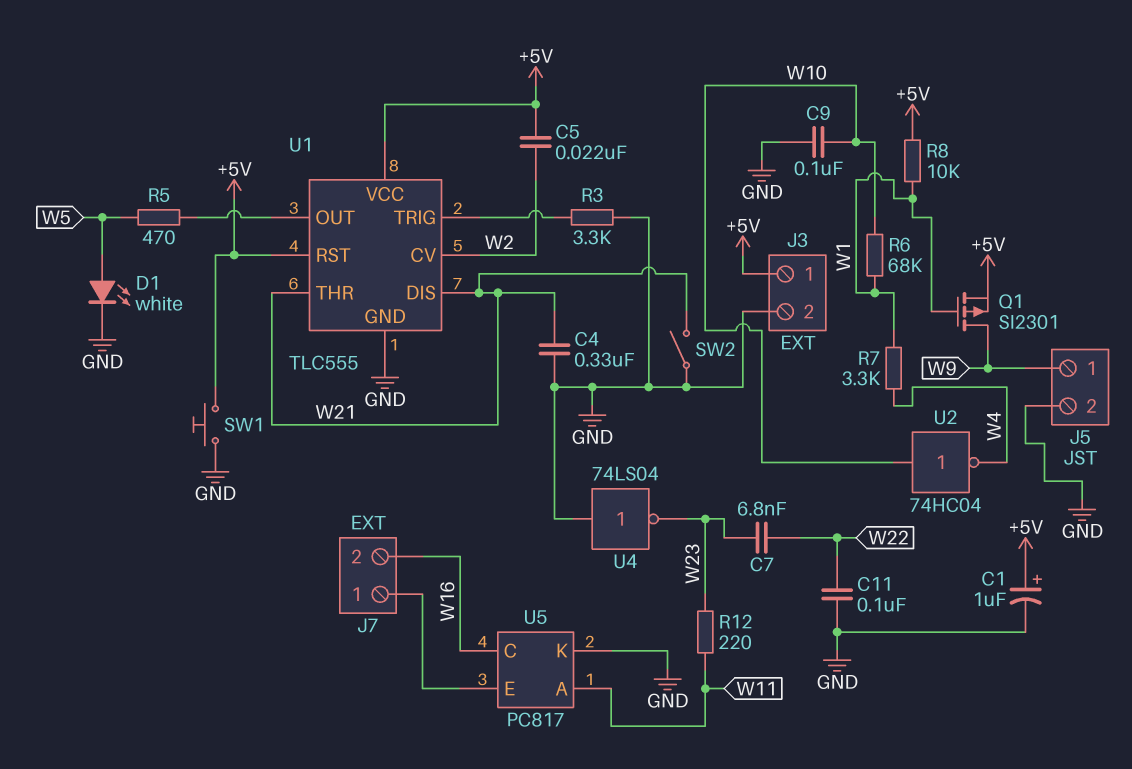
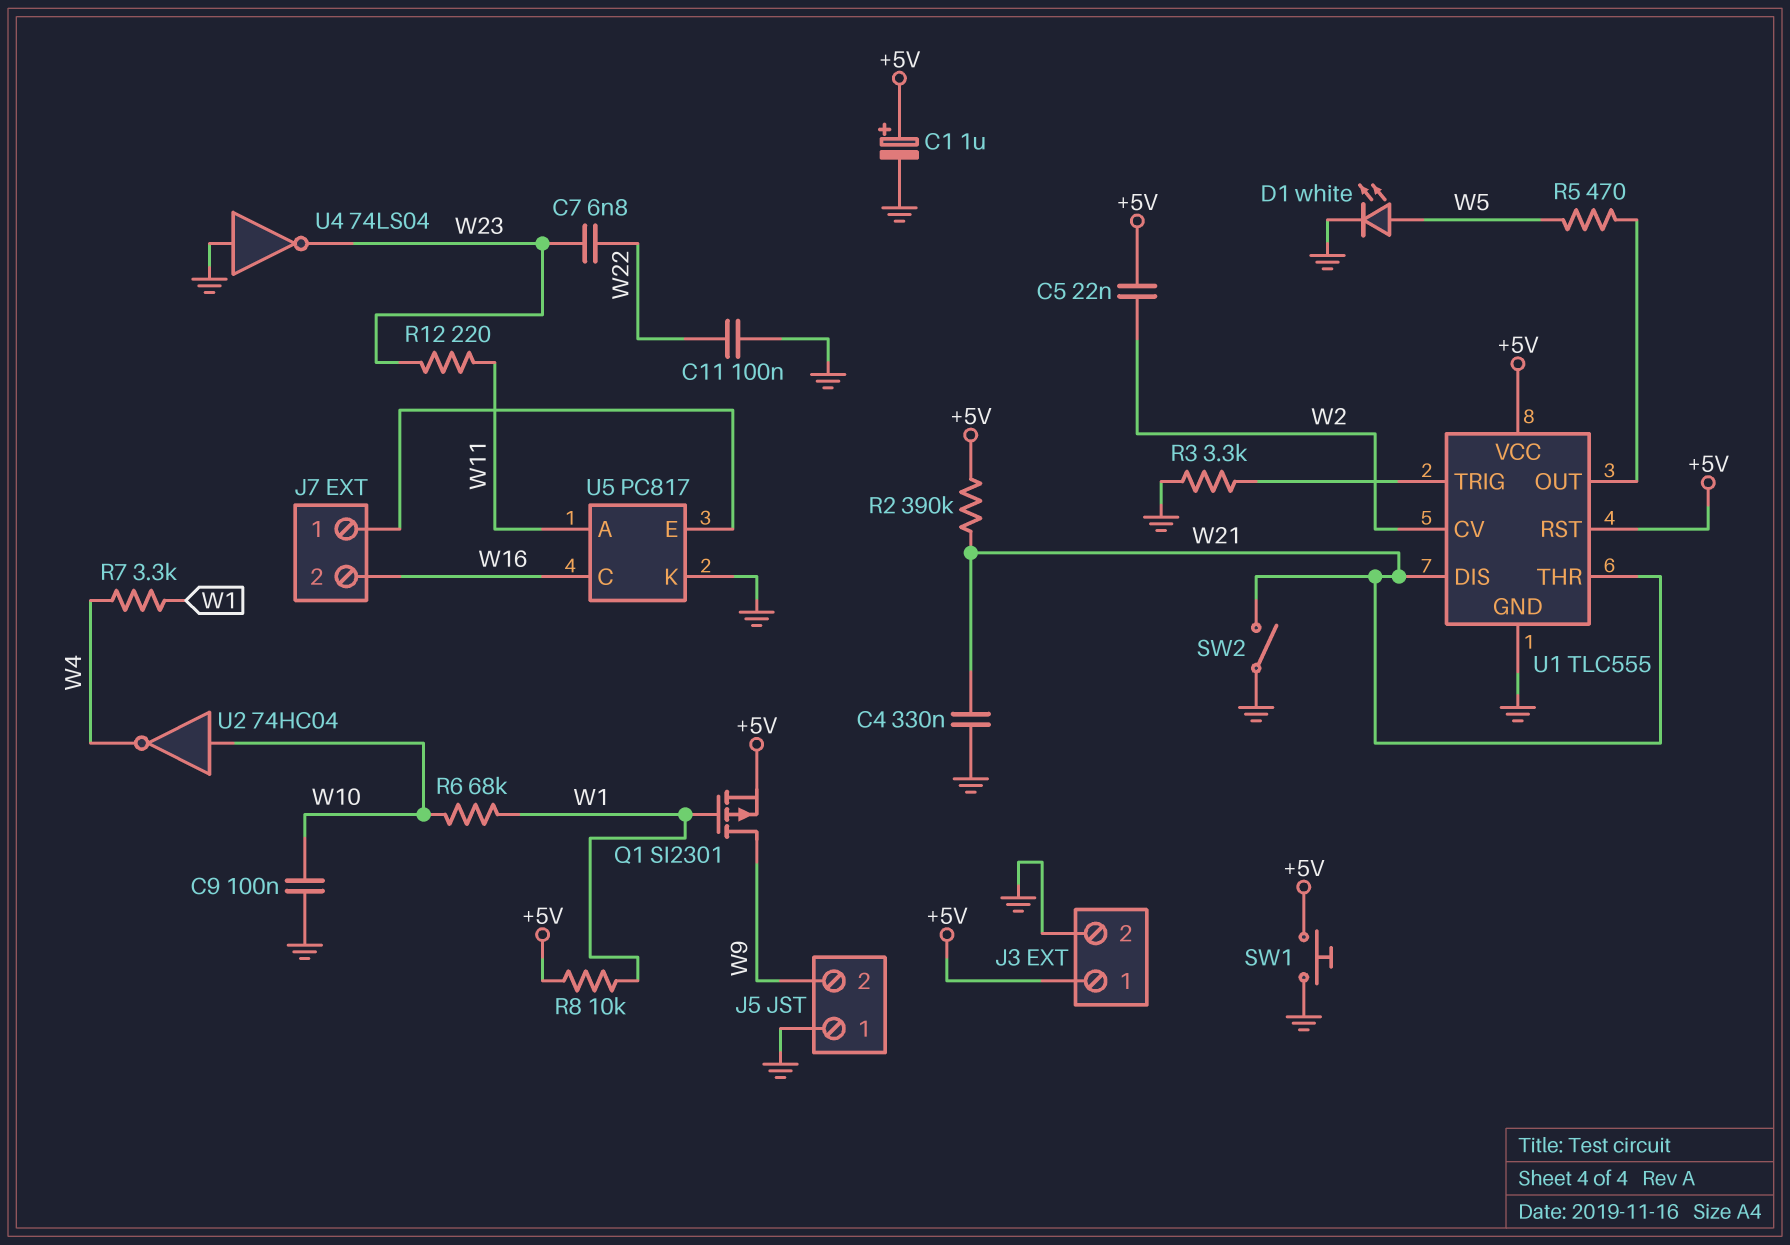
J5 pin 1: W9 -> GND
J5 pin 2: GND -> W9
R2: none -> 390k (+5V, W21)

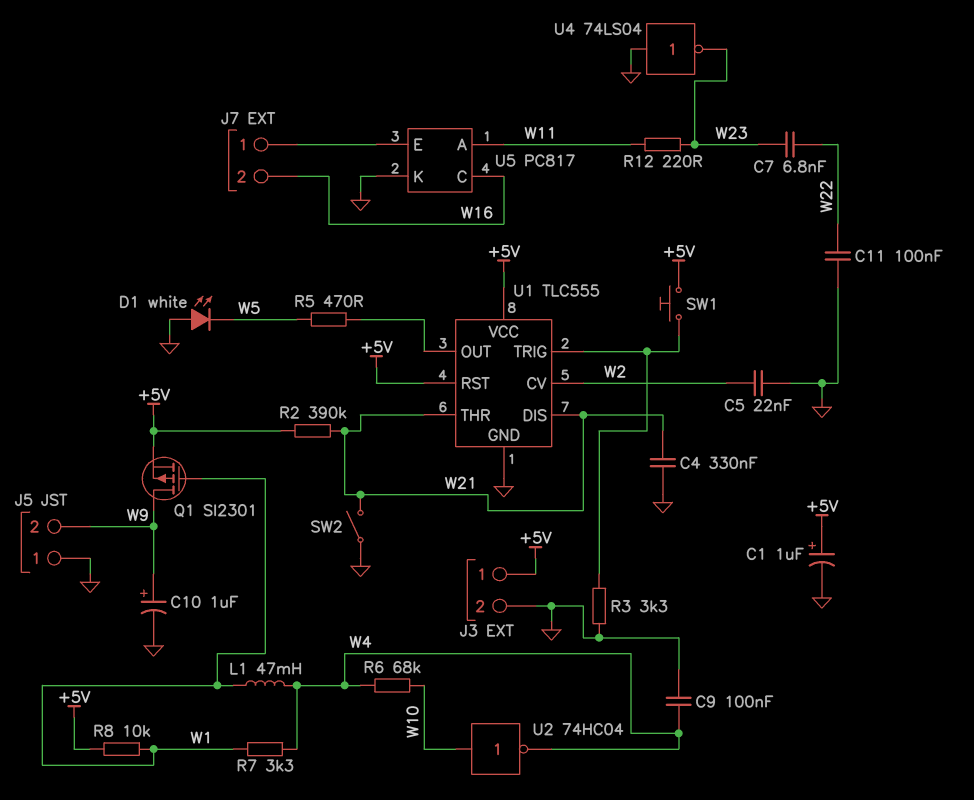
C5: 22nF (+5V, W2) -> 22nF (GND, W2)
C9: 100nF (GND, W10) -> 100nF (GND, W4)
C10: none -> 1uF (plus W9, minus GND)
D1: LED white (A W5, K GND) -> LED white (A GND, K W5)
L1: none -> 47mH (W1, W4)
R6: 68k (W1, W10) -> 68k (W4, W10)
SW1: button (+5V, GND) -> button (+5V, U1/TRIG)

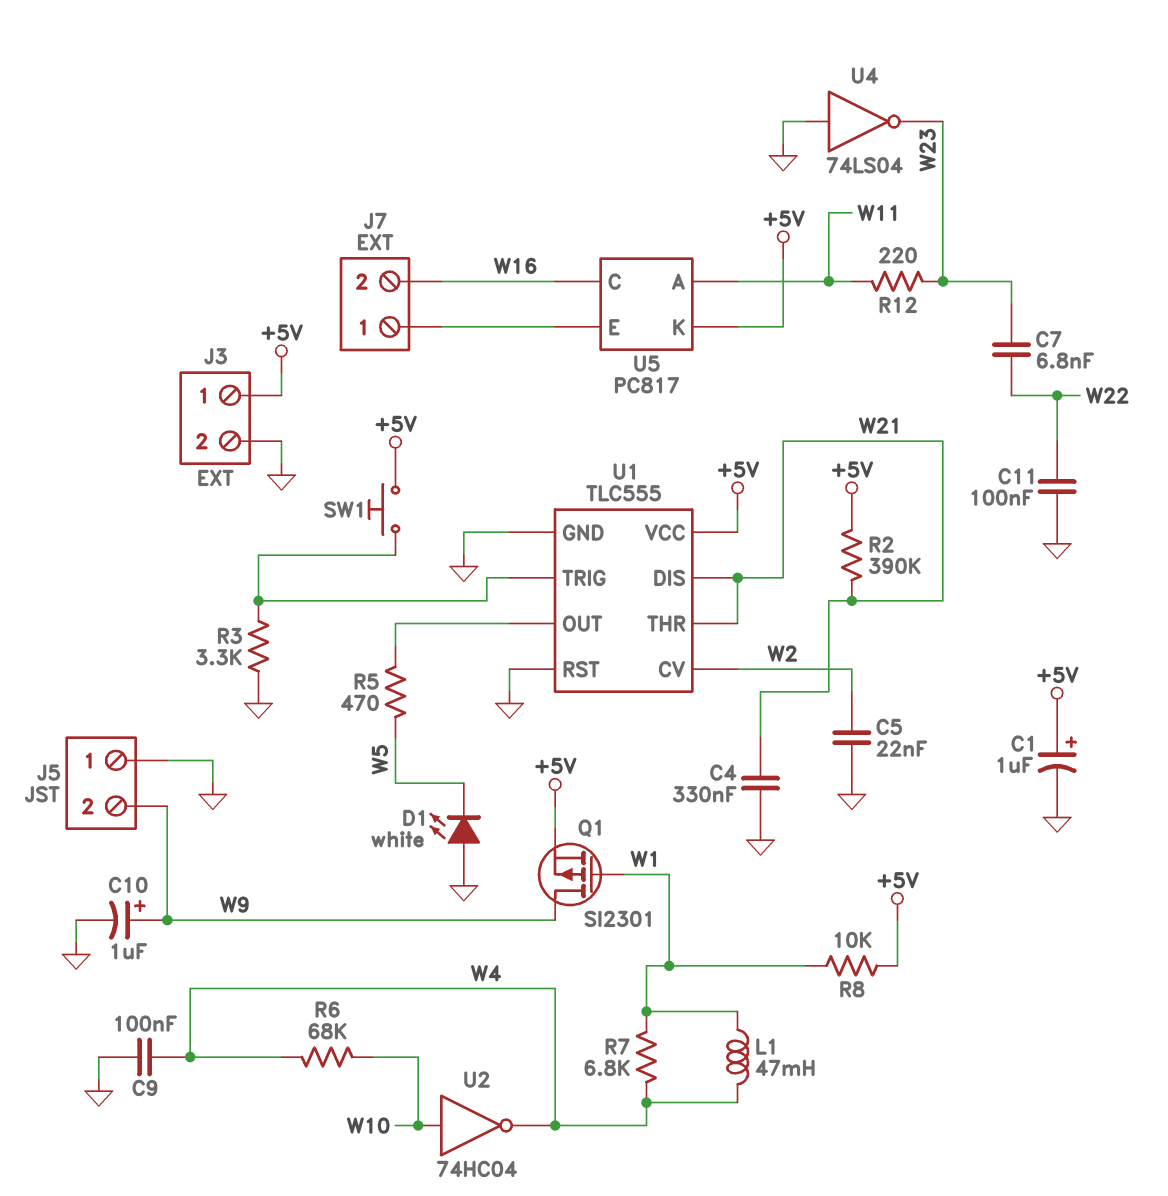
R7: 3.3k (W1, W4) -> 6.8k (W1, W4)
SW2: switch (GND, W21) -> none
U1 pin RST: +5V -> GND
U5 pin K: GND -> +5V

